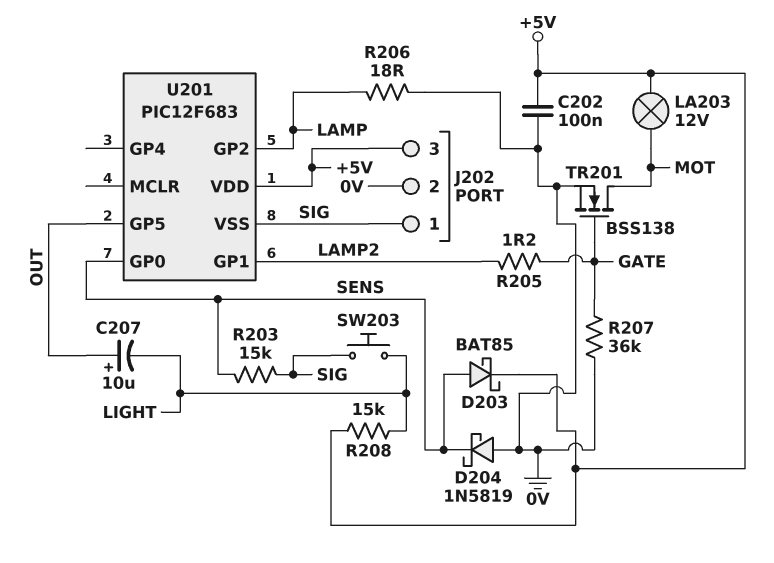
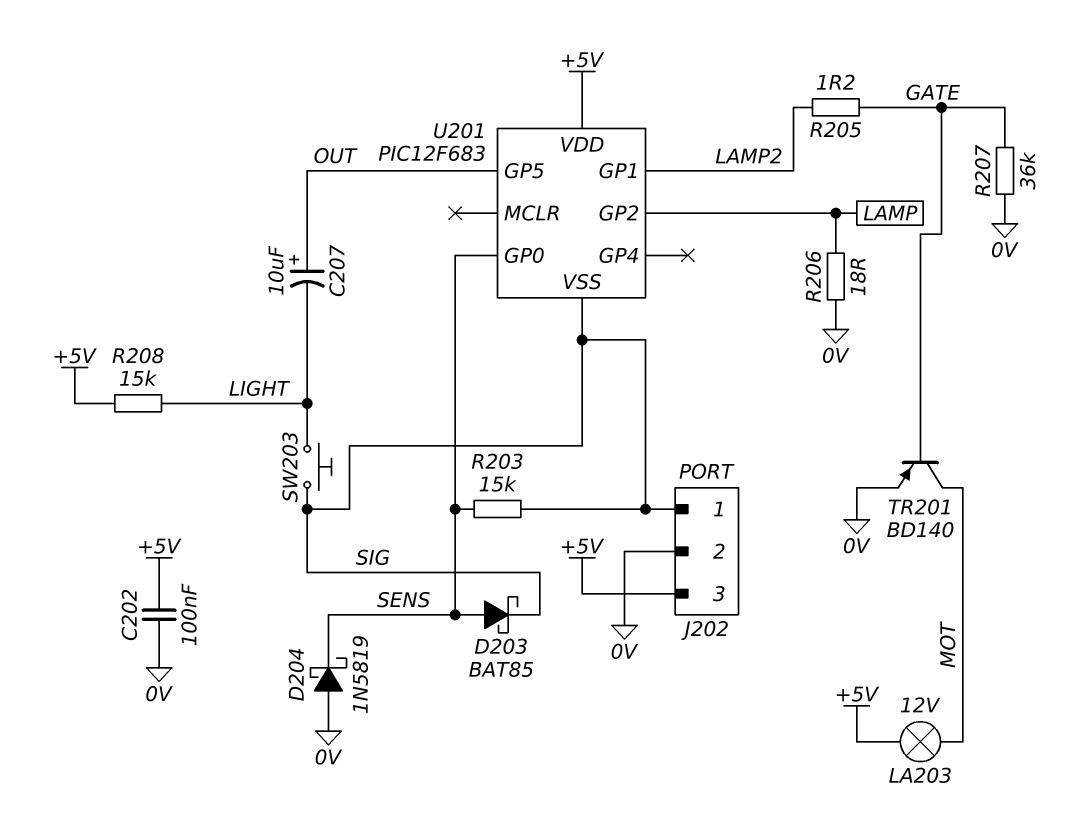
D203: schottky BAT85 (A SENS, K +5V) -> schottky BAT85 (A SENS, K SIG)
TR201: NMOS BSS138 (G GATE, D MOT, S 0V) -> PNP BD140 (B GATE, C MOT, E 0V)

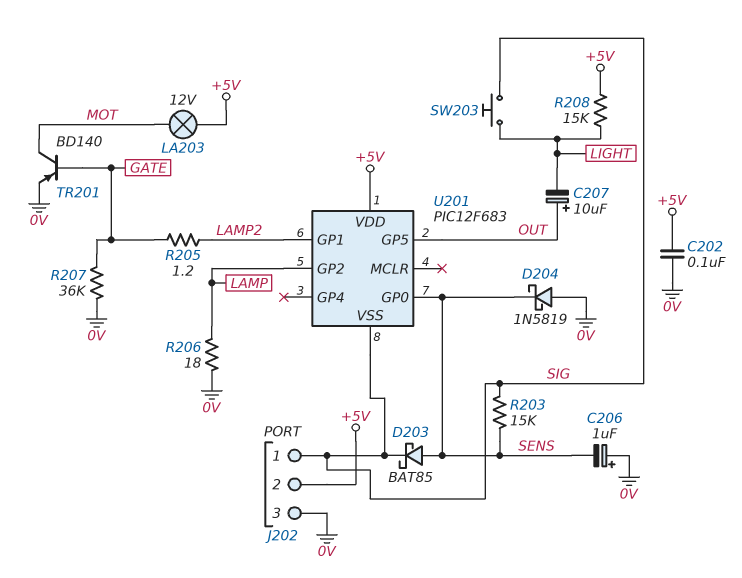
C206: none -> 1uF (plus 0V, minus SENS)
J202 pin 2: 0V -> +5V
J202 pin 3: +5V -> 0V

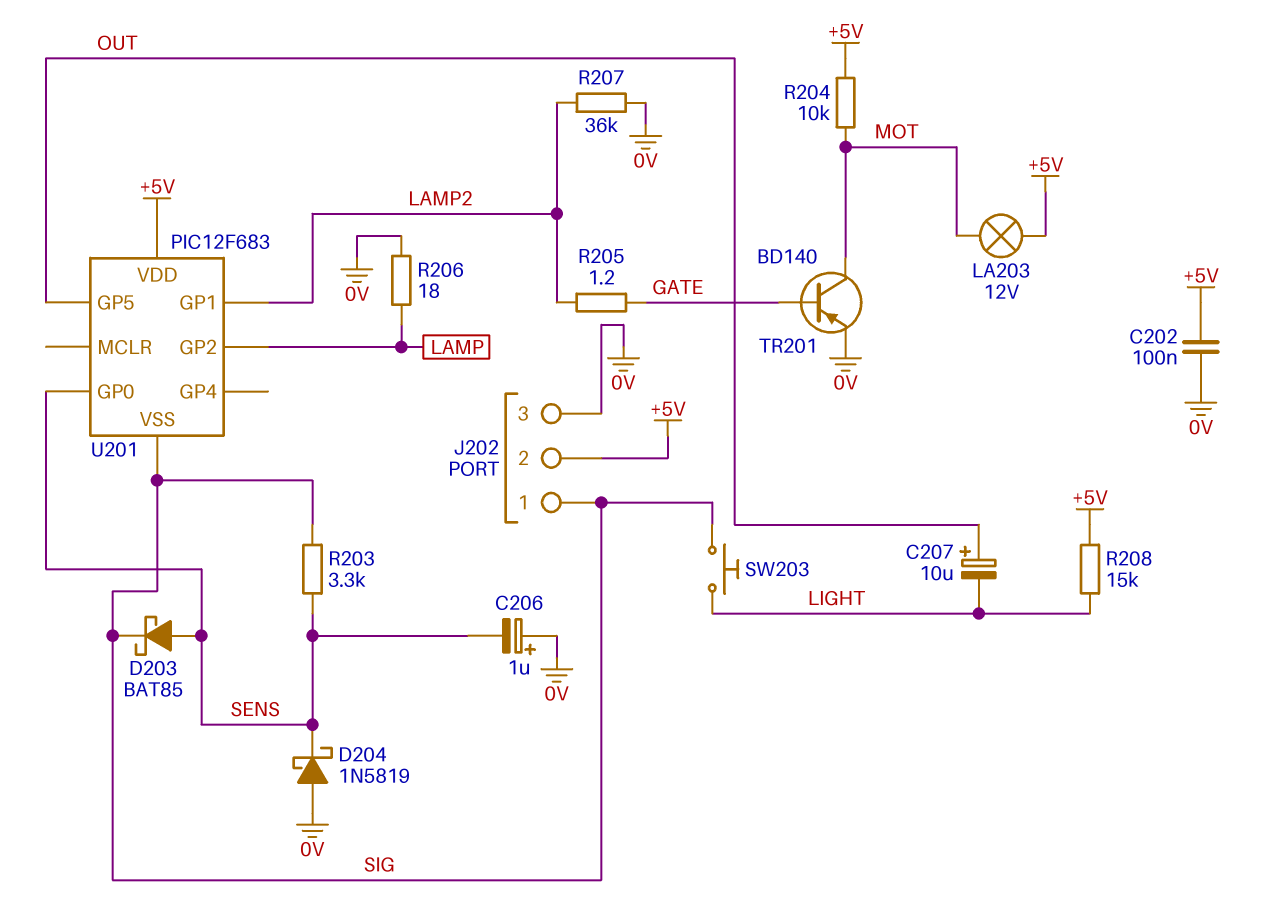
R203: 15k (SENS, SIG) -> 3.3k (SENS, SIG)
R204: none -> 10k (+5V, MOT)
R207: 36k (0V, GATE) -> 36k (0V, LAMP2)

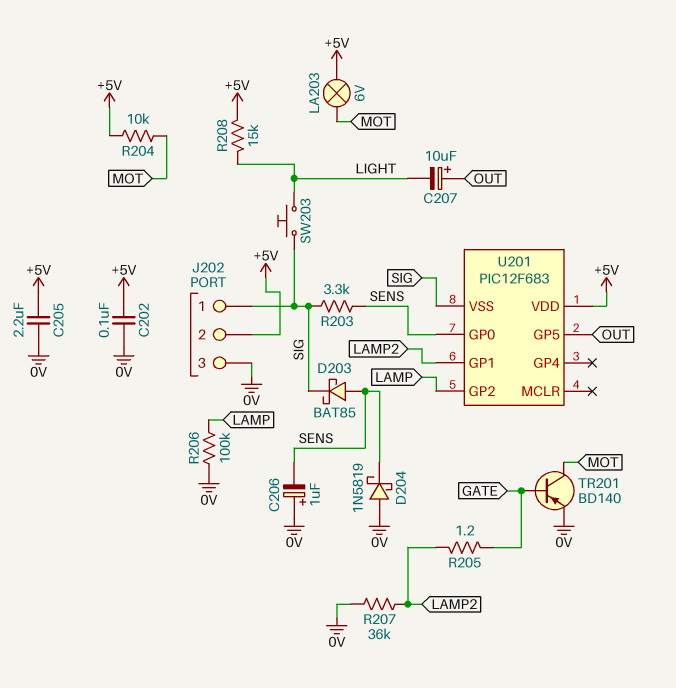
C205: none -> 2.2uF (+5V, 0V)
LA203: lamp 12V (+5V, MOT) -> lamp 6V (+5V, MOT)
R206: 18 (0V, LAMP) -> 100k (0V, LAMP)

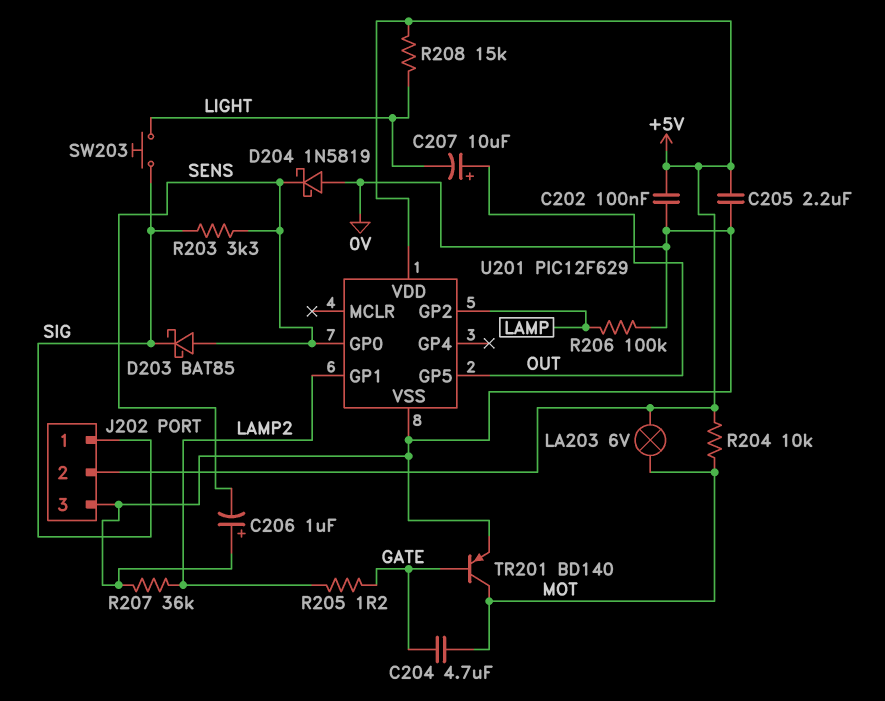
C204: none -> 4.7uF (GATE, MOT)
U201: PIC12F683 -> PIC12F629
U201 pin VSS: SIG -> 0V

